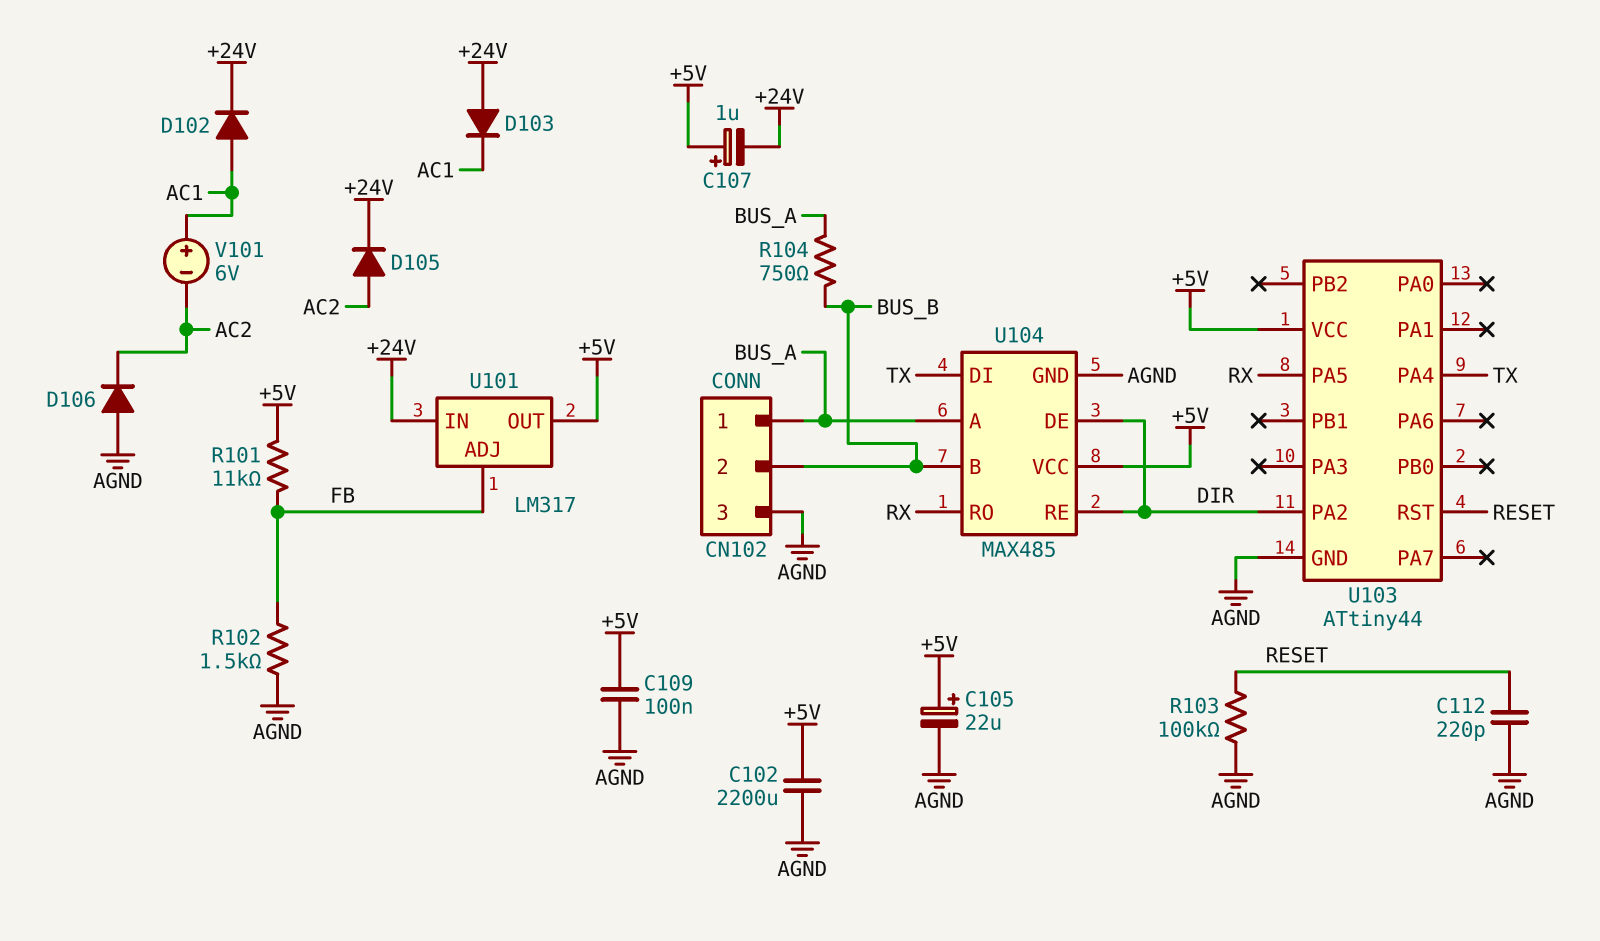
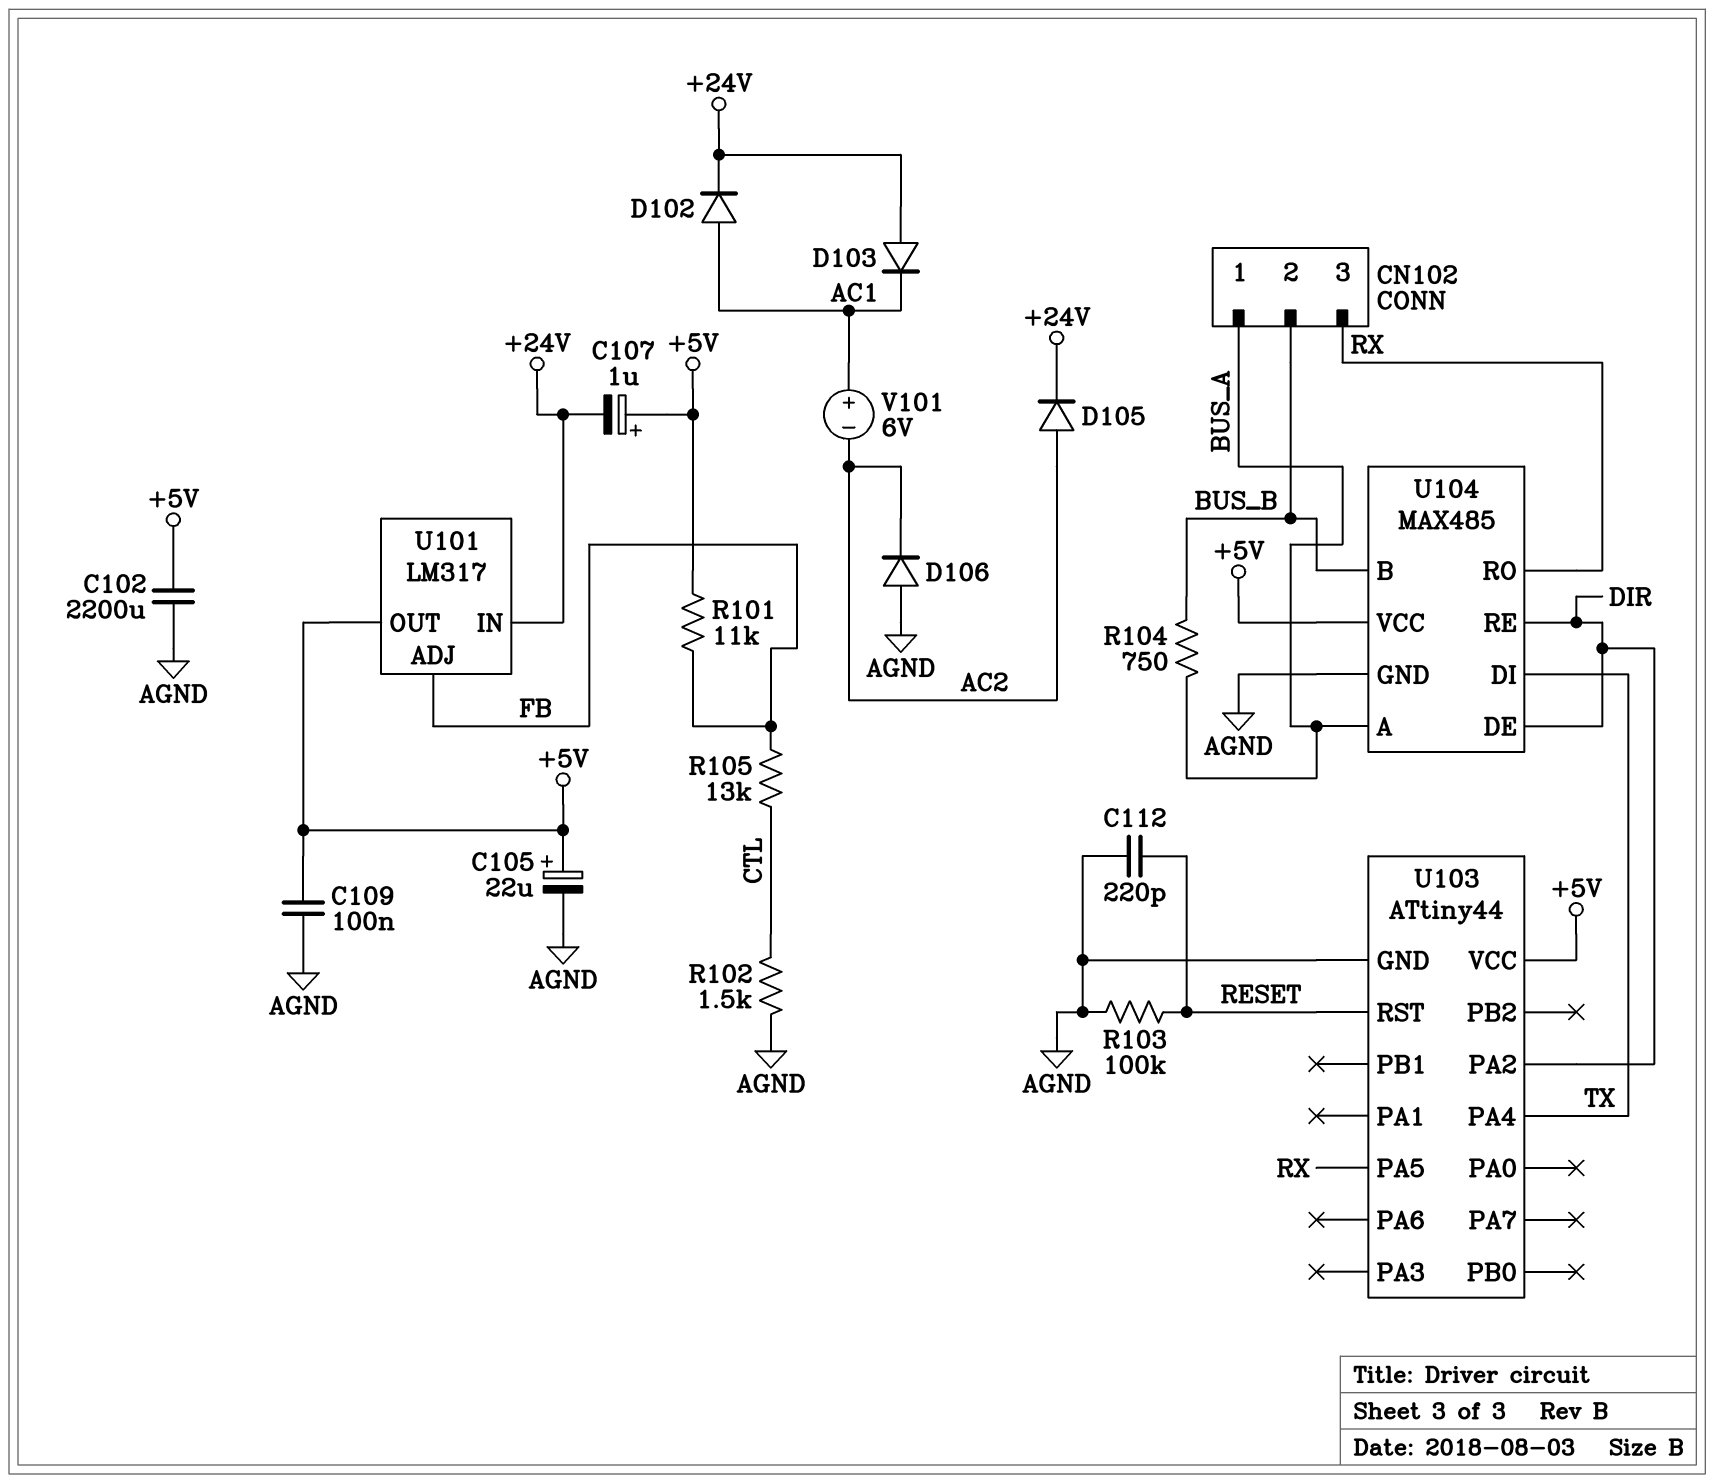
CN102 pin 3: AGND -> RX
R102: 1.5k (AGND, FB) -> 1.5k (AGND, CTL)
R105: none -> 13k (CTL, FB)

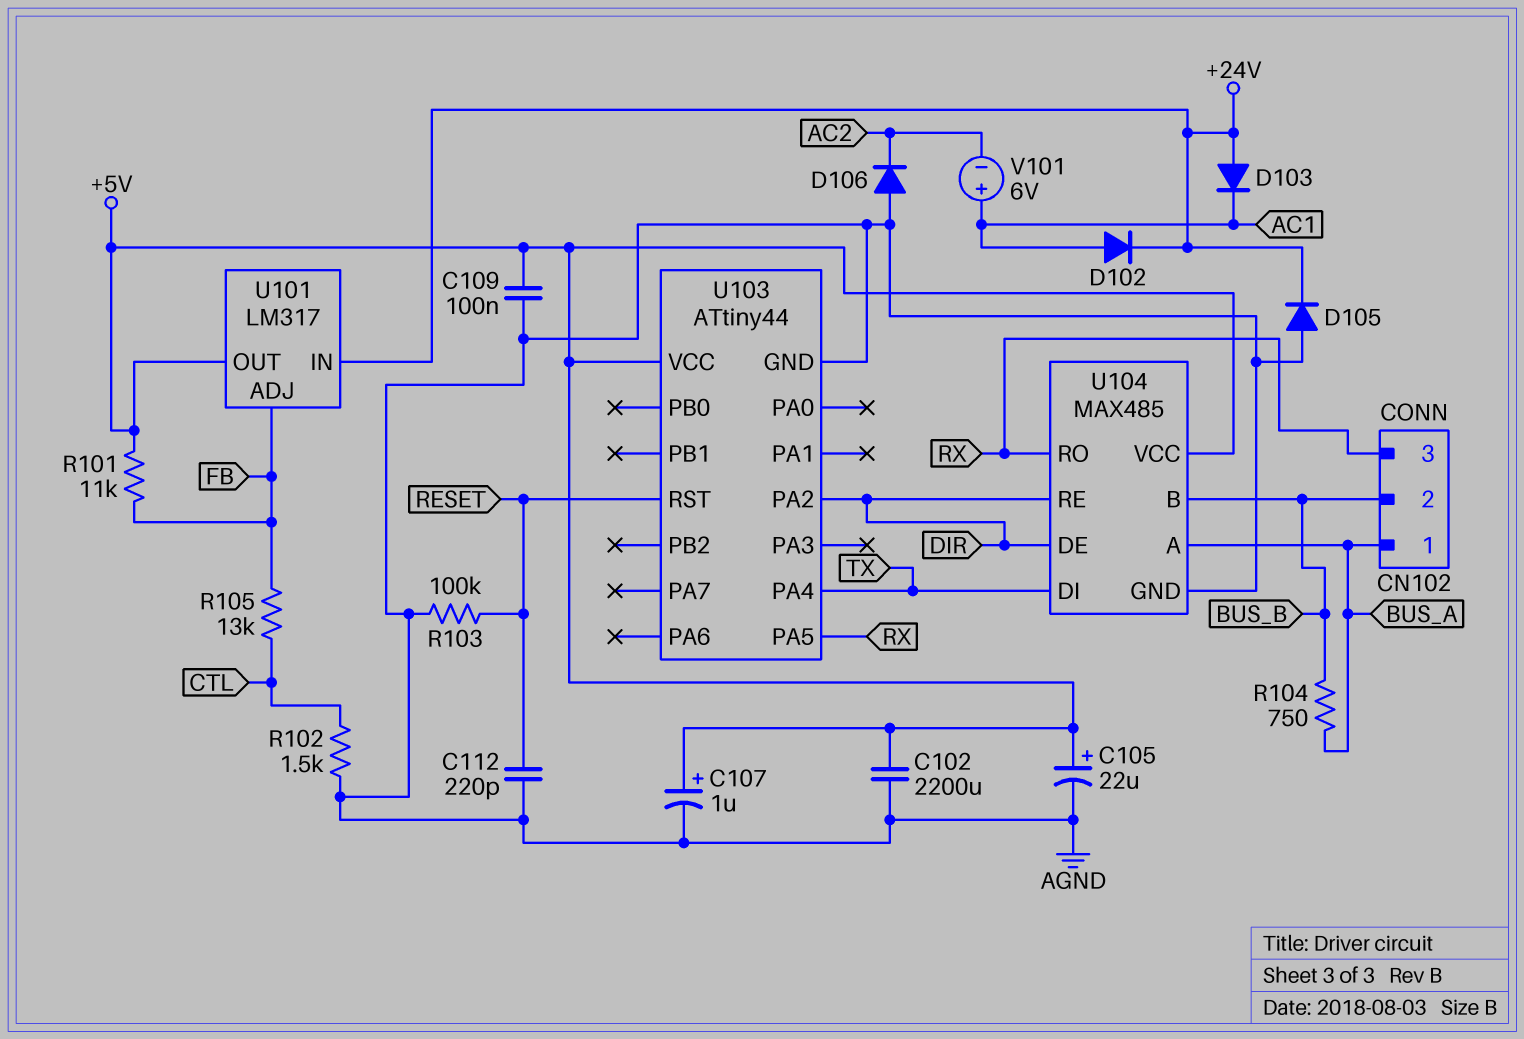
C107: 1uF (plus +5V, minus +24V) -> 1uF (plus +5V, minus AGND)
D105: diode (A AC2, K +24V) -> diode (A AGND, K +24V)

